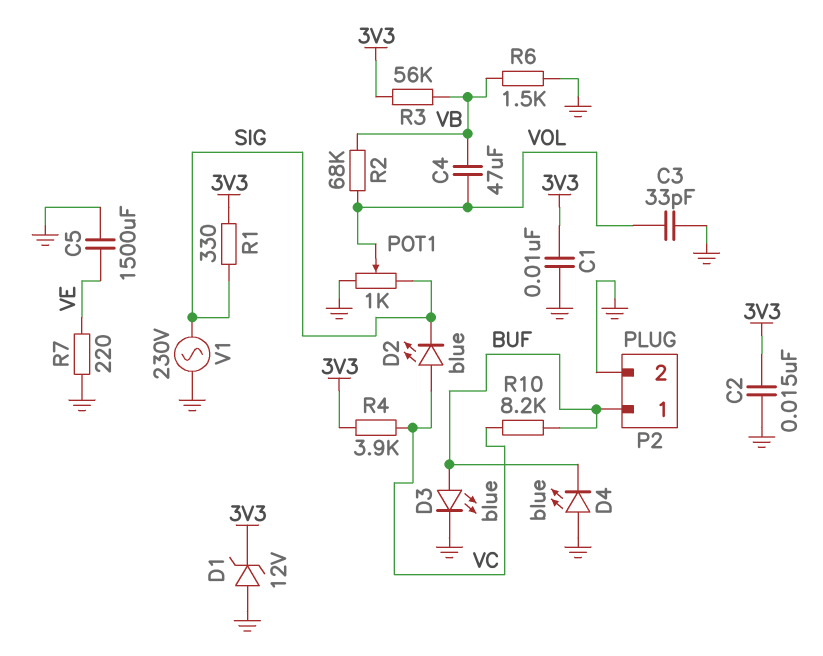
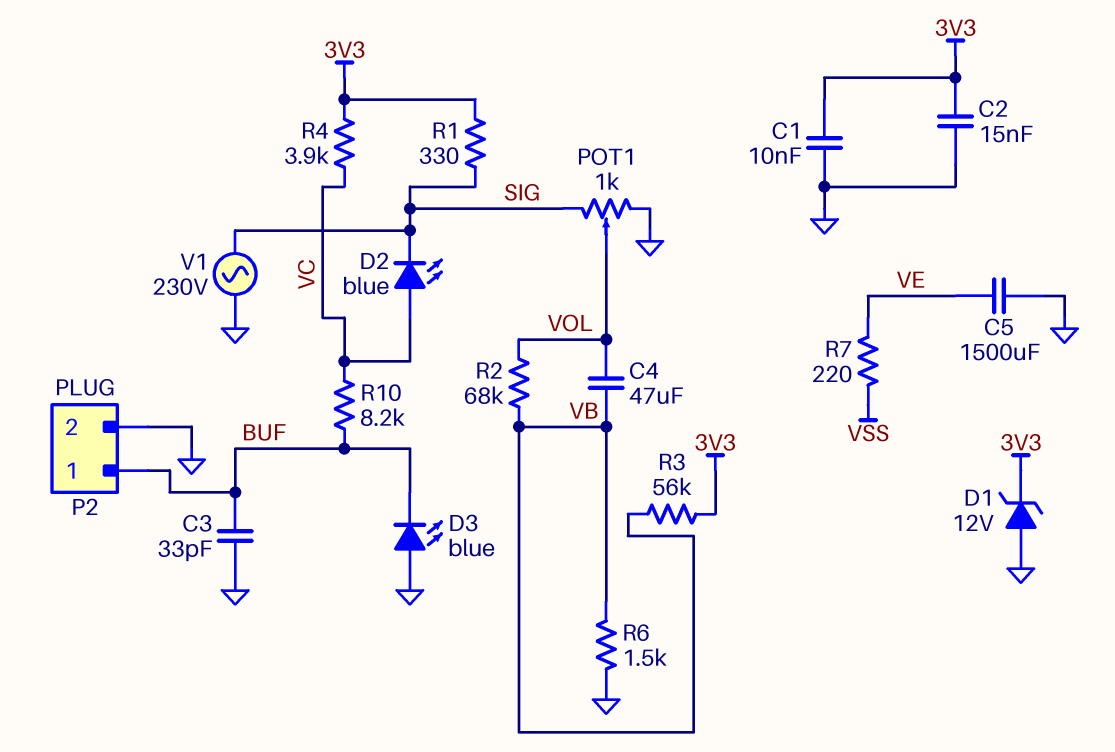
C3: 33pF (GND, VOL) -> 33pF (BUF, GND)
D3: LED blue (A BUF, K GND) -> LED blue (A GND, K BUF)
D4: LED blue (A GND, K BUF) -> none
R7: 220 (GND, VE) -> 220 (VE, VSS)

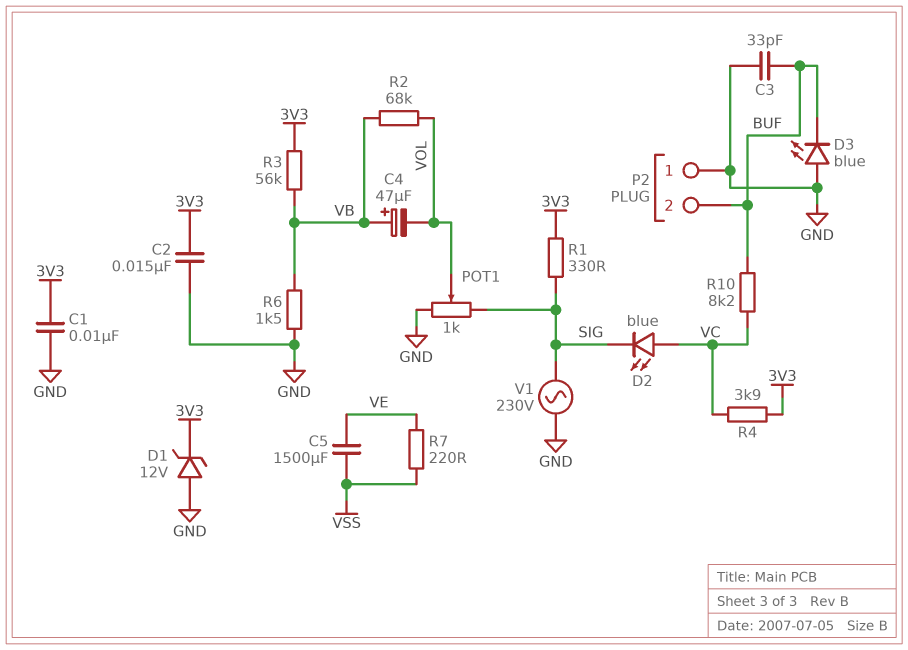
C4: 47uF (VB, VOL) -> 47uF (plus VB, minus VOL)
C5: 1500uF (GND, VE) -> 1500uF (VE, VSS)
P2 pin 1: BUF -> GND
P2 pin 2: GND -> BUF

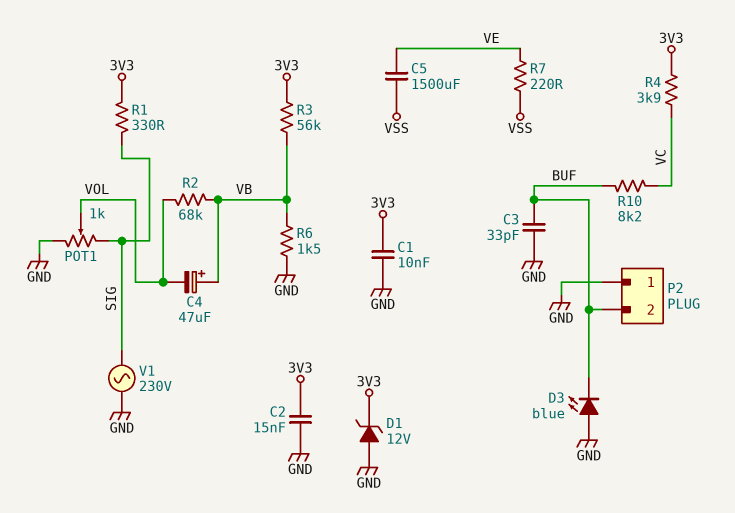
D2: LED blue (A VC, K SIG) -> none

